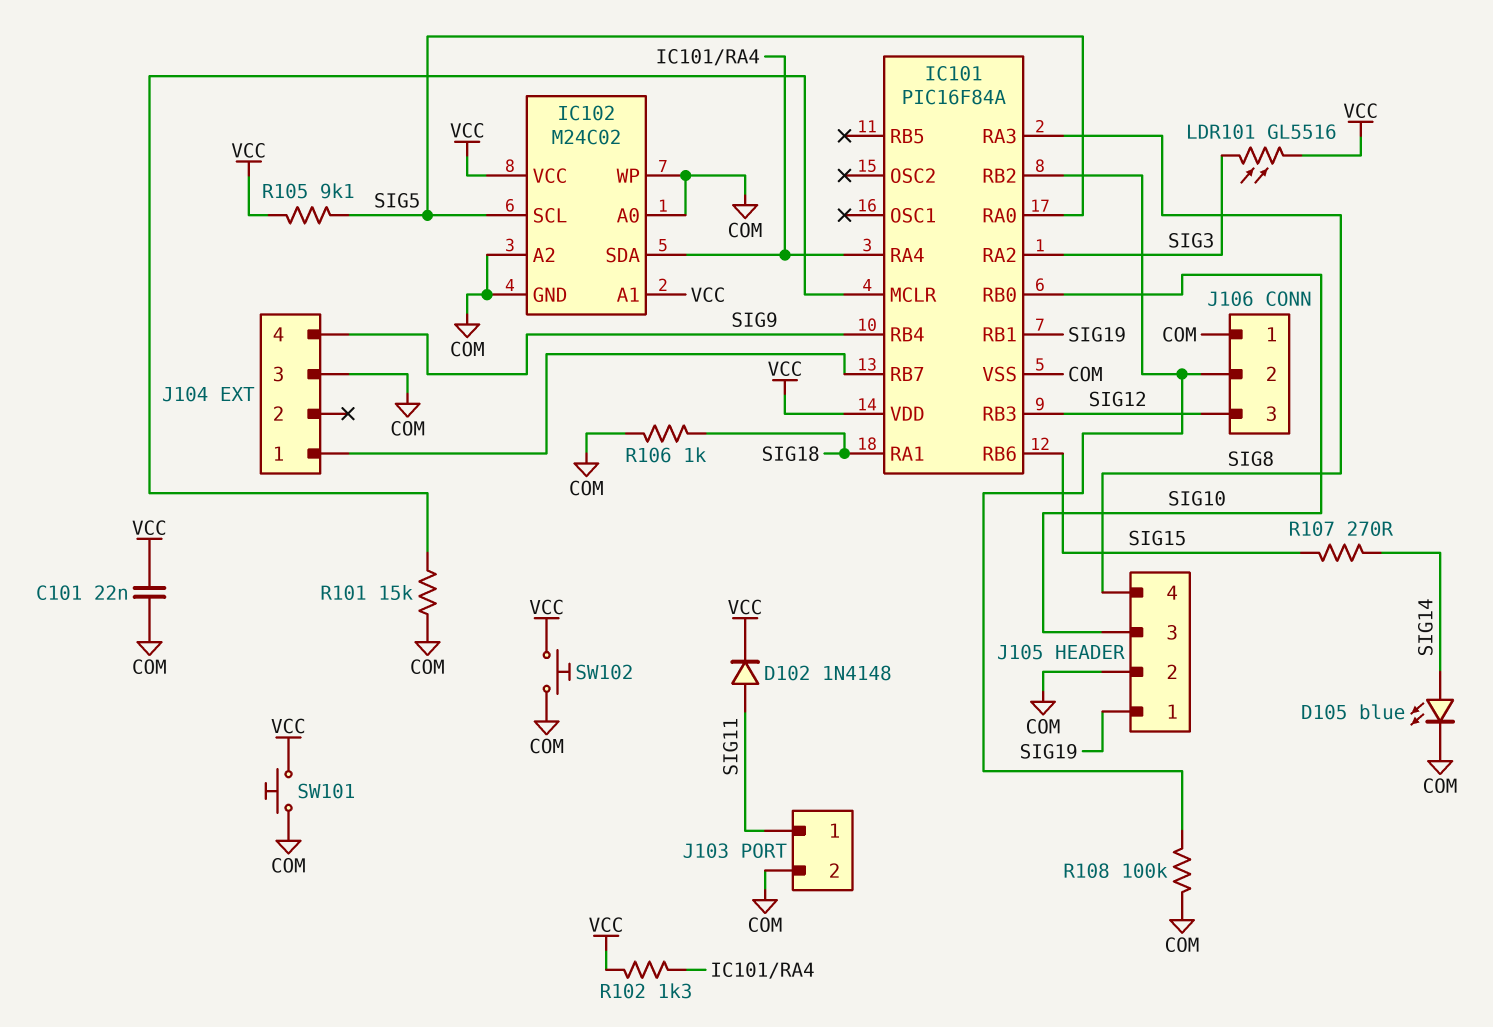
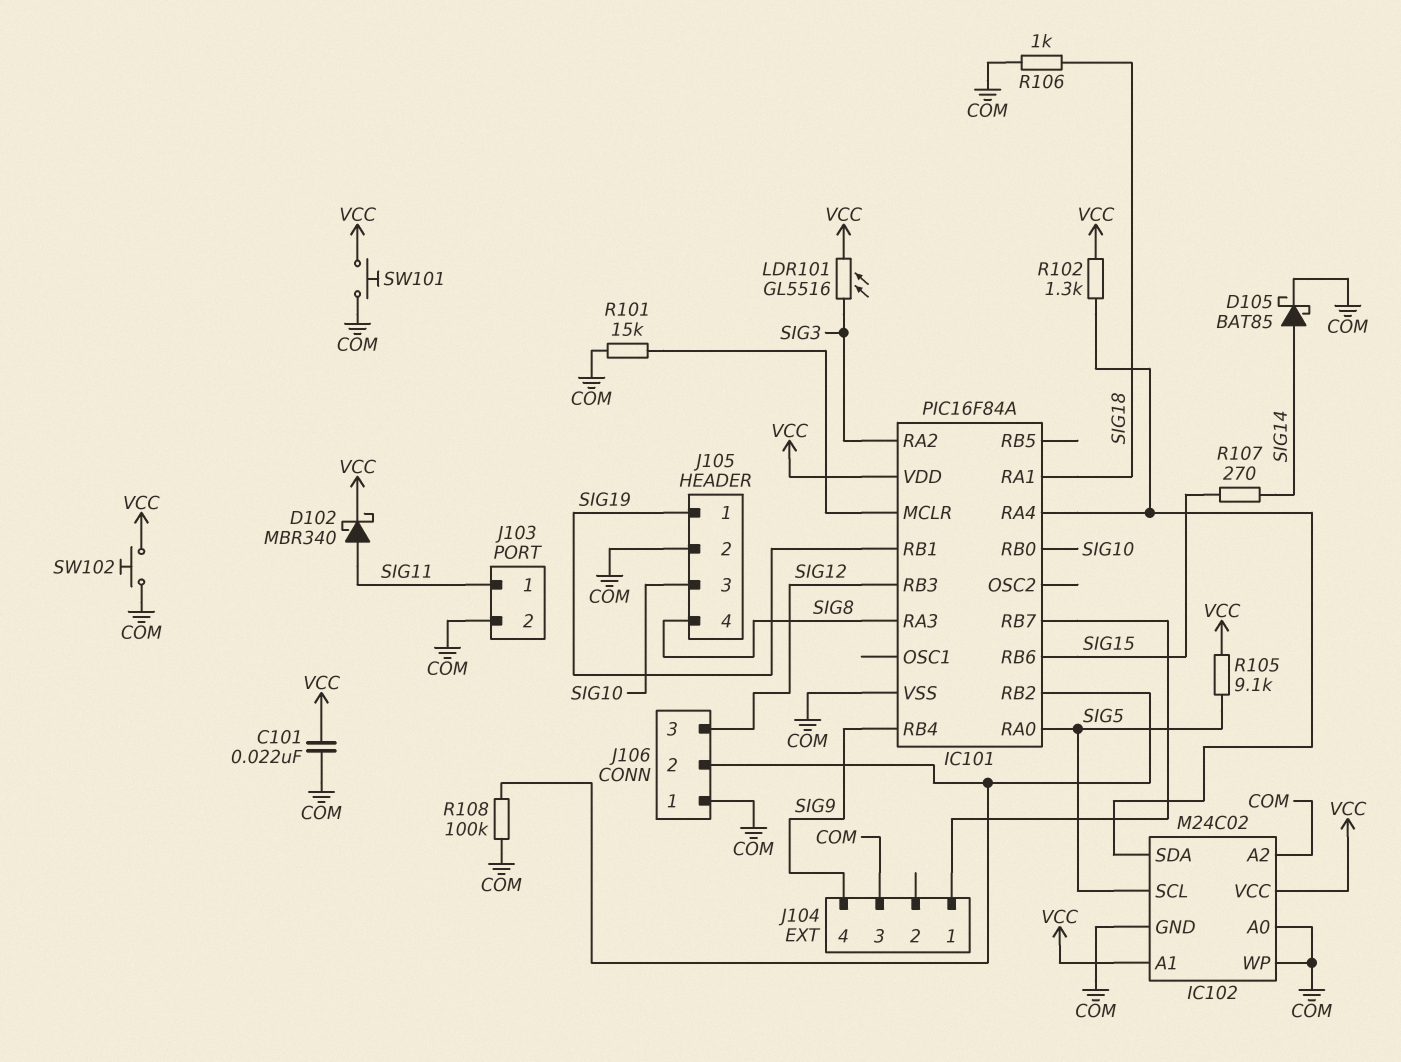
D102: diode 1N4148 (A SIG11, K VCC) -> schottky MBR340 (A SIG11, K VCC)
D105: LED blue (A SIG14, K COM) -> schottky BAT85 (A SIG14, K COM)

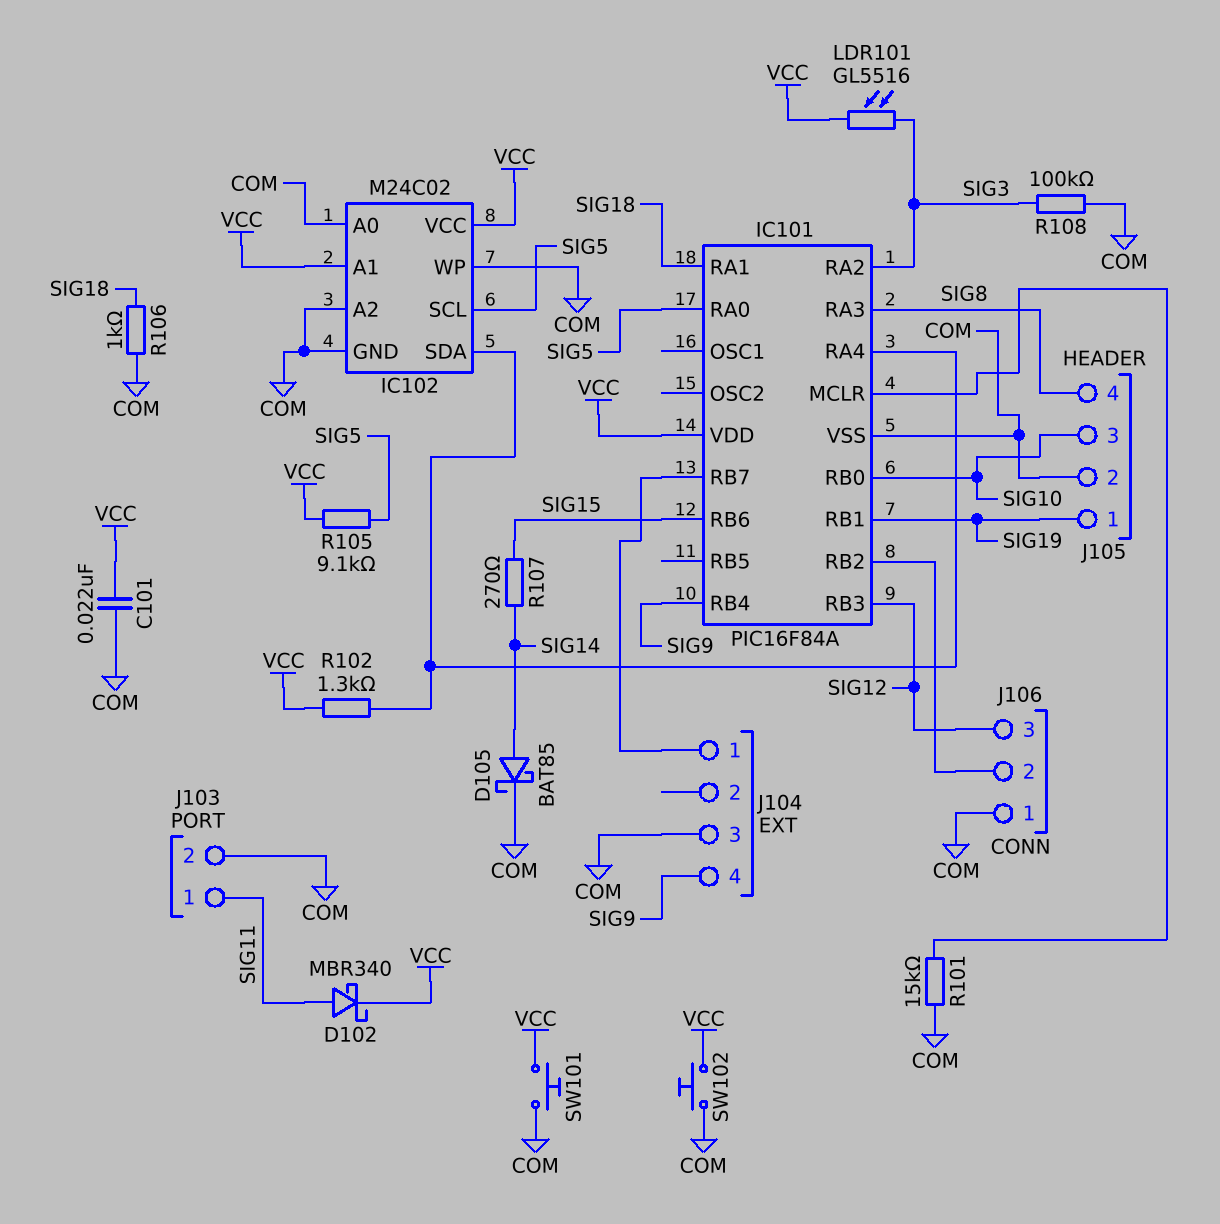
R108: 100k (COM, IC101/RB2) -> 100k (COM, SIG3)

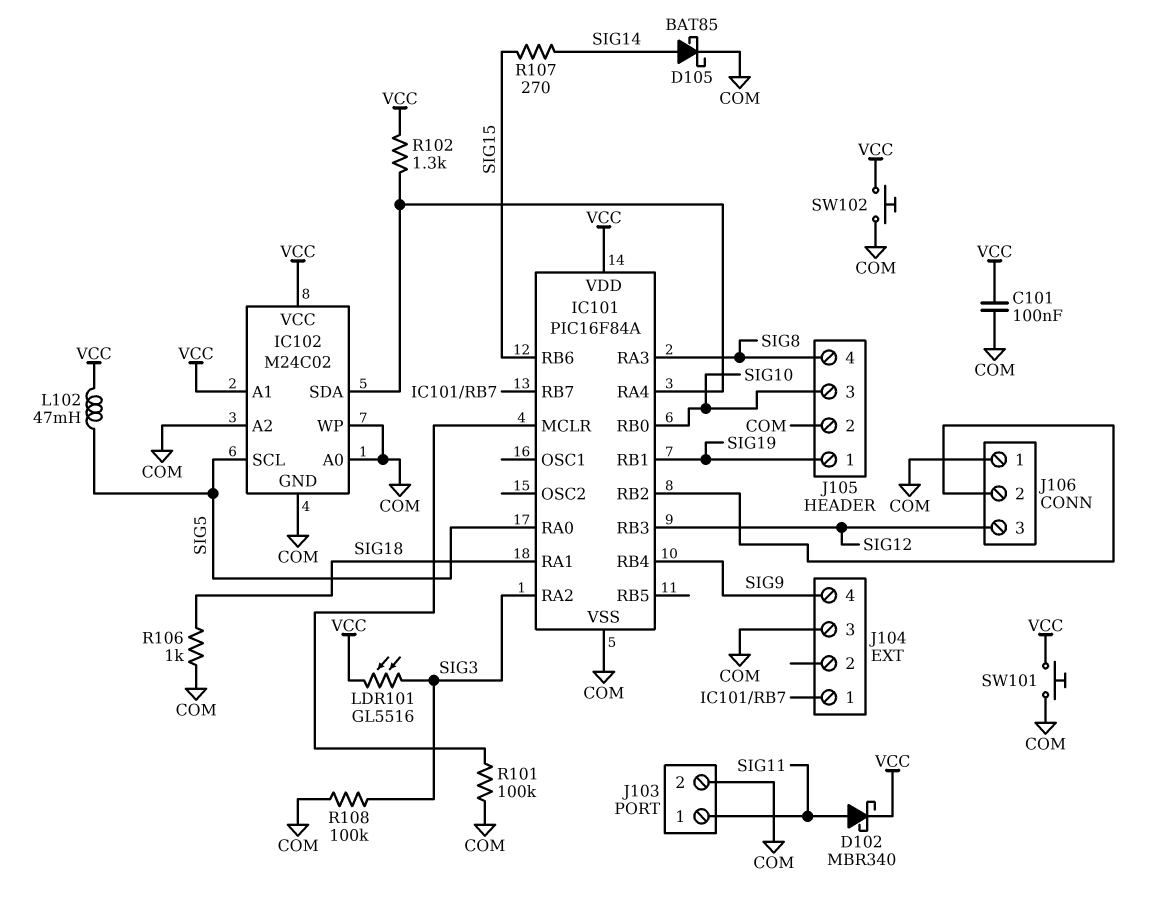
C101: 22nF (COM, VCC) -> 100nF (COM, VCC)
L102: none -> 47mH (SIG5, VCC)
R101: 15k (COM, IC101/MCLR) -> 100k (COM, IC101/MCLR)
R105: 9.1k (SIG5, VCC) -> none

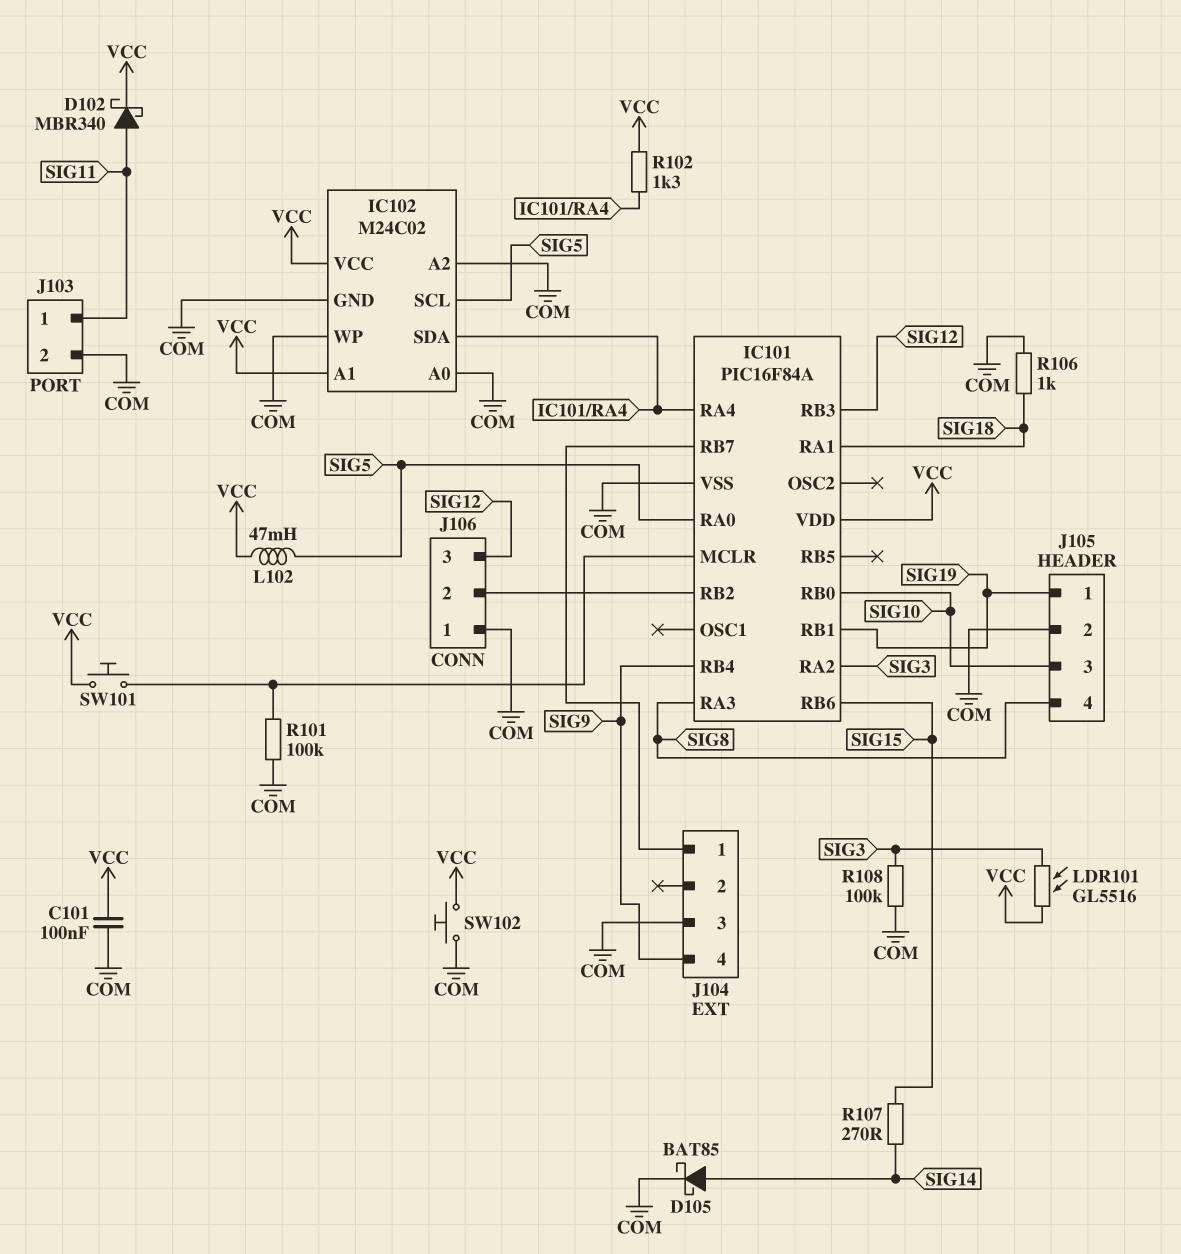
SW101: button (COM, VCC) -> button (IC101/MCLR, VCC)

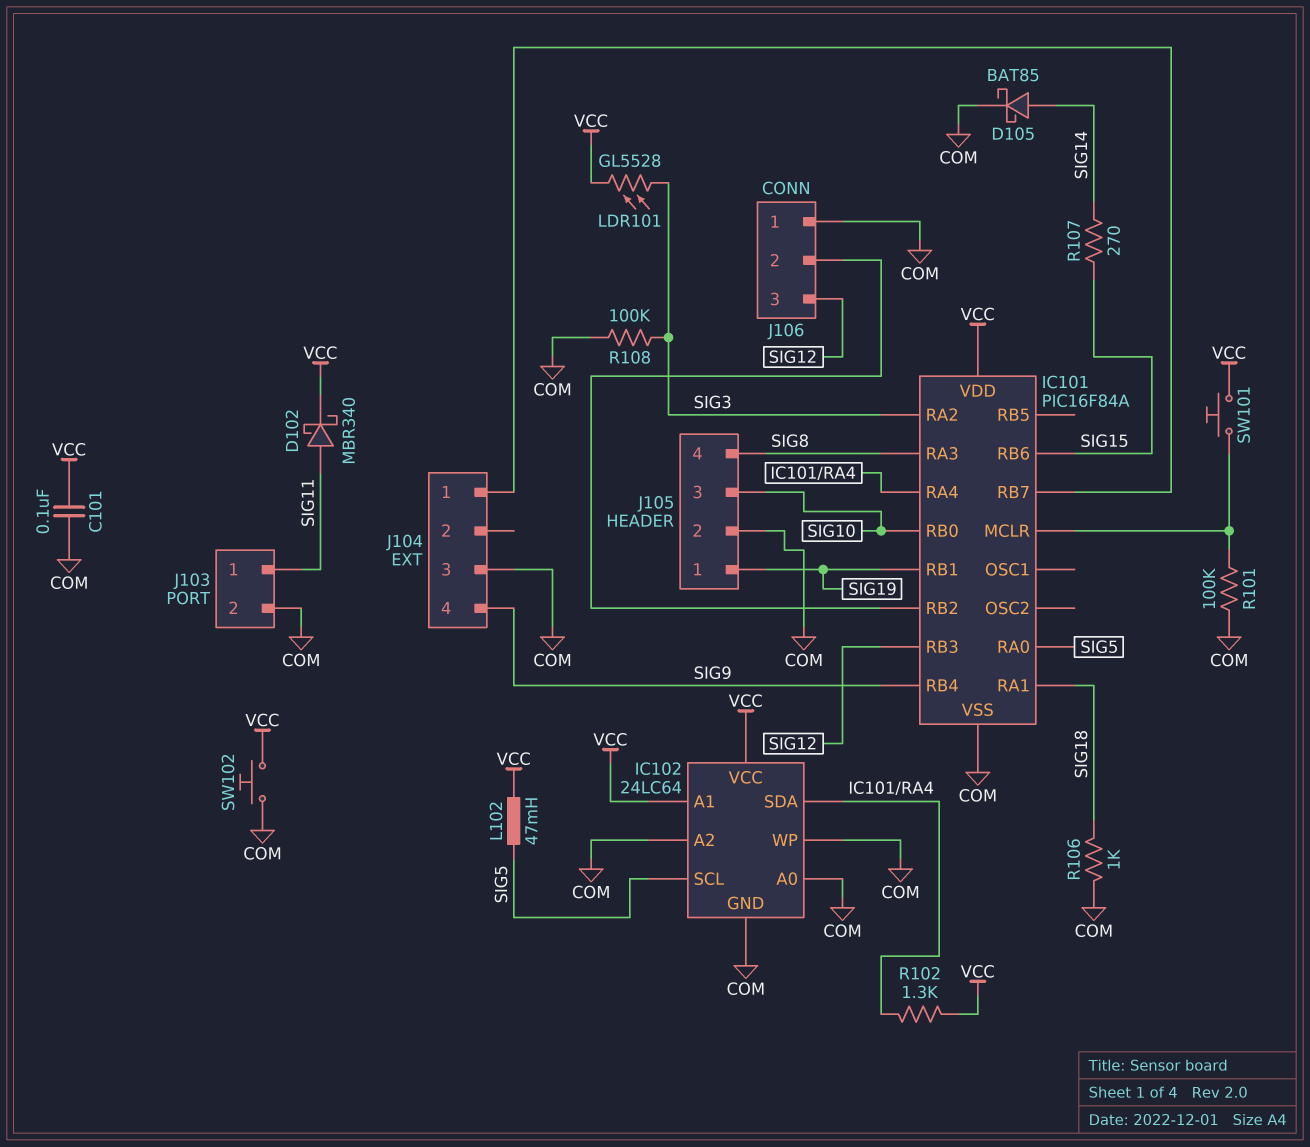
IC102: M24C02 -> 24LC64
LDR101: GL5516 (SIG3, VCC) -> GL5528 (SIG3, VCC)

